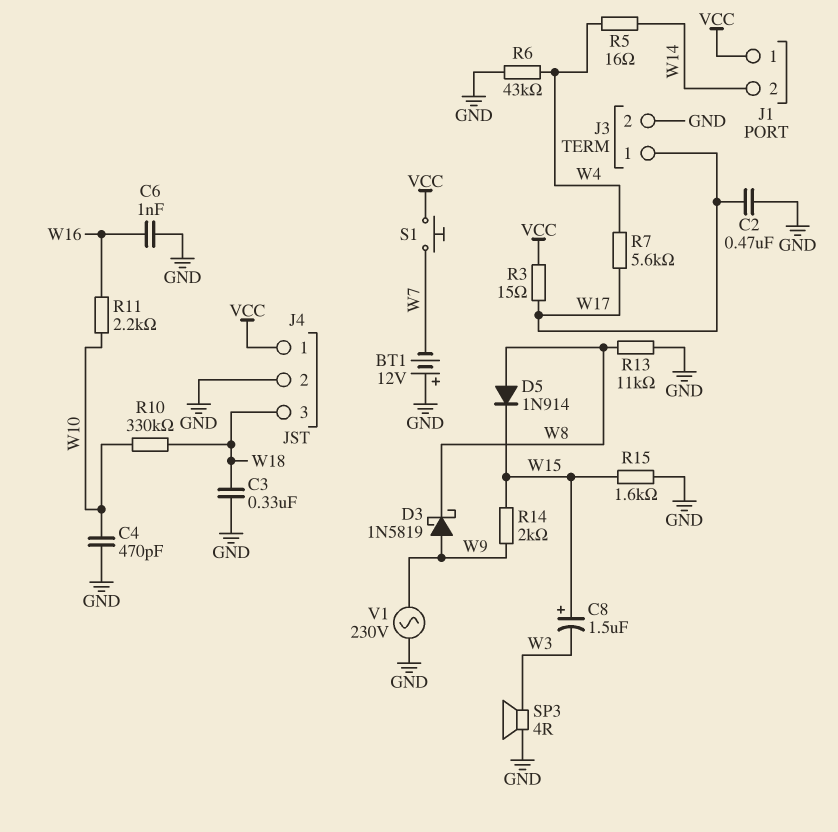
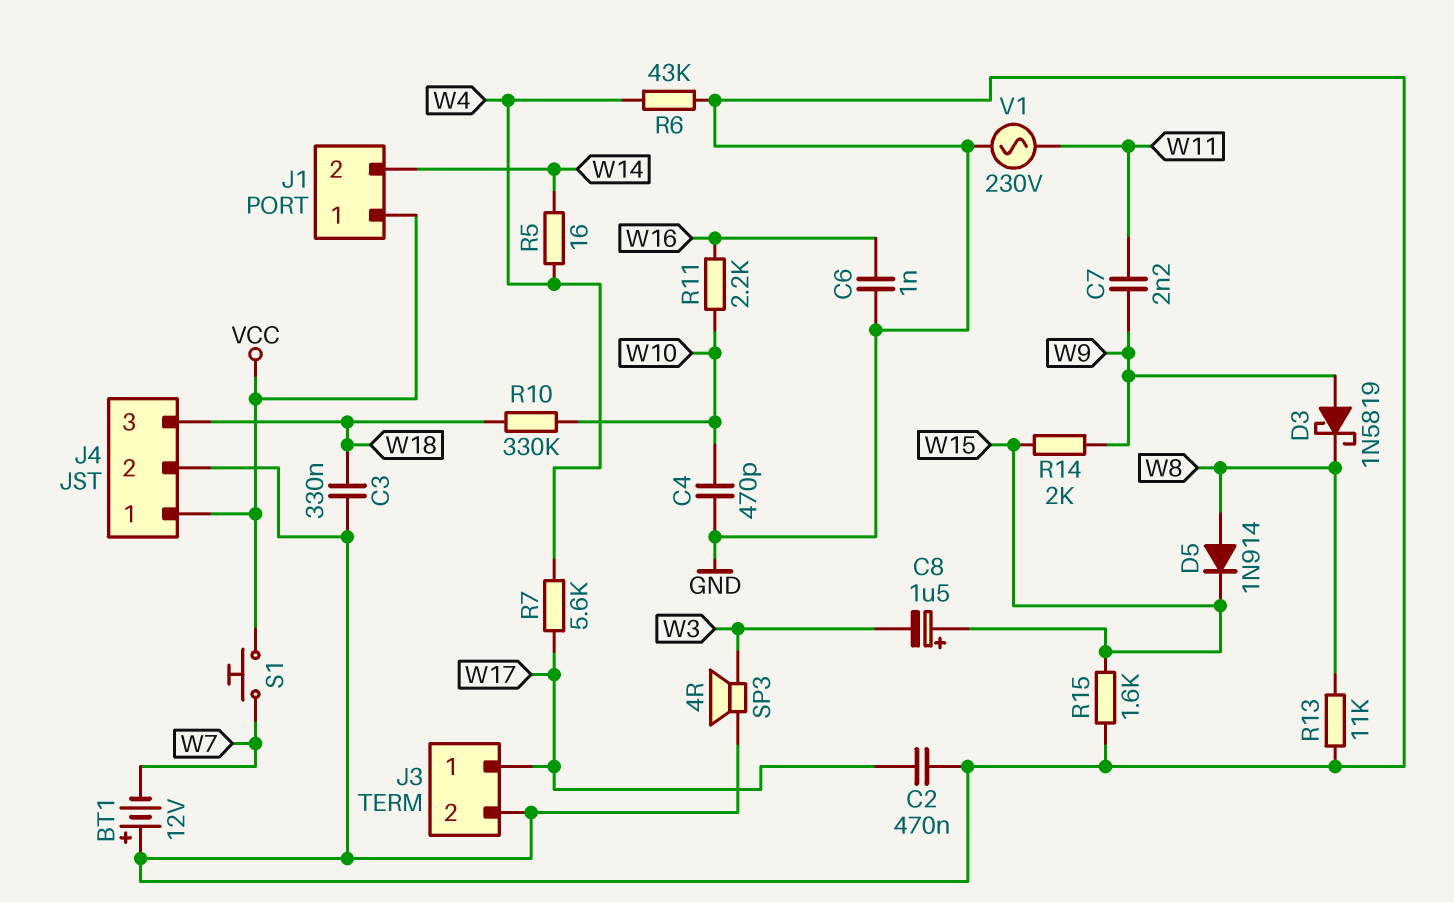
C7: none -> 2.2nF (W9, W11)
R3: 15 (VCC, W17) -> none
V1: AC 230V (GND, W9) -> AC 230V (GND, W11)

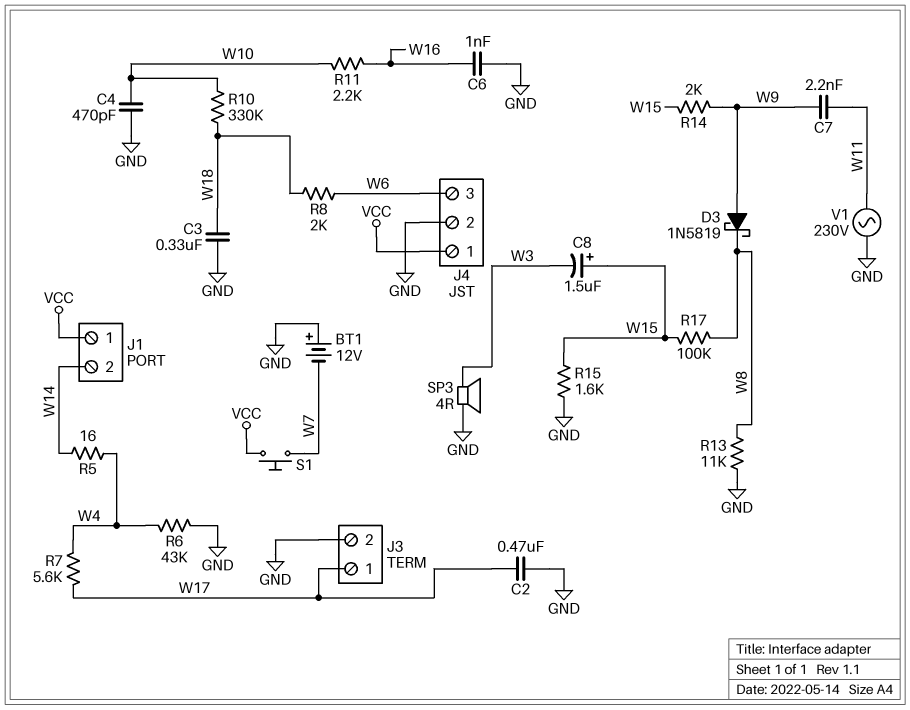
D5: diode 1N914 (A W8, K W15) -> none
J4 pin 3: W18 -> W6
R8: none -> 2k (W6, W18)
R17: none -> 100k (W8, W15)

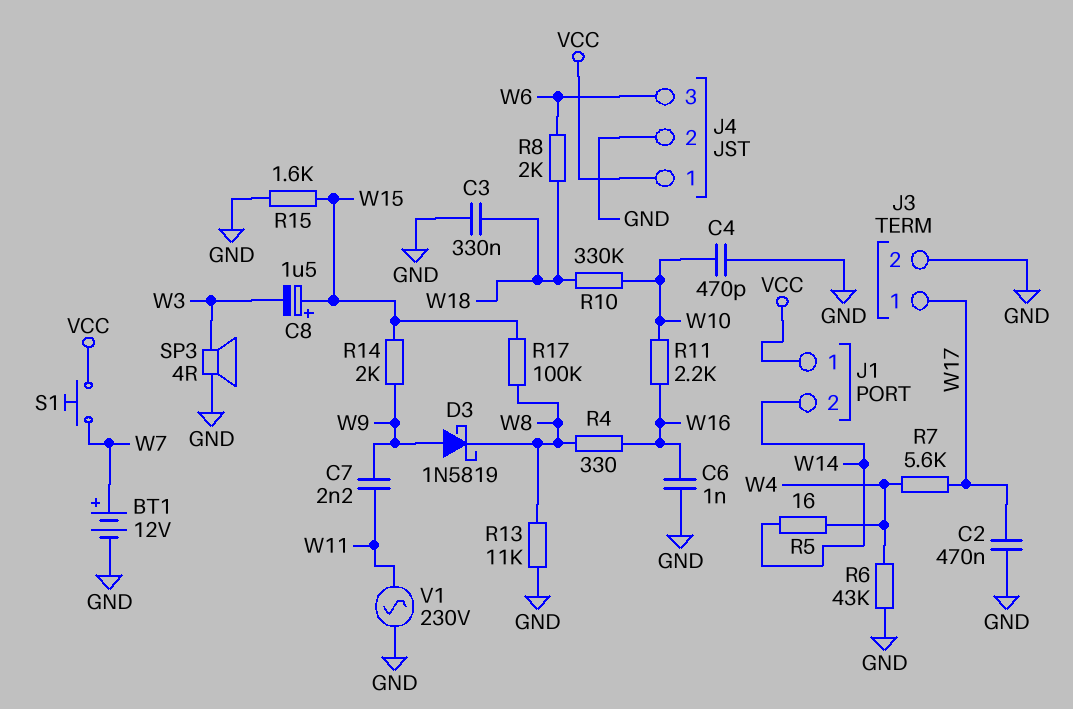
BT1: 12V (plus GND, minus W7) -> 12V (plus W7, minus GND)
R4: none -> 330 (W8, W16)

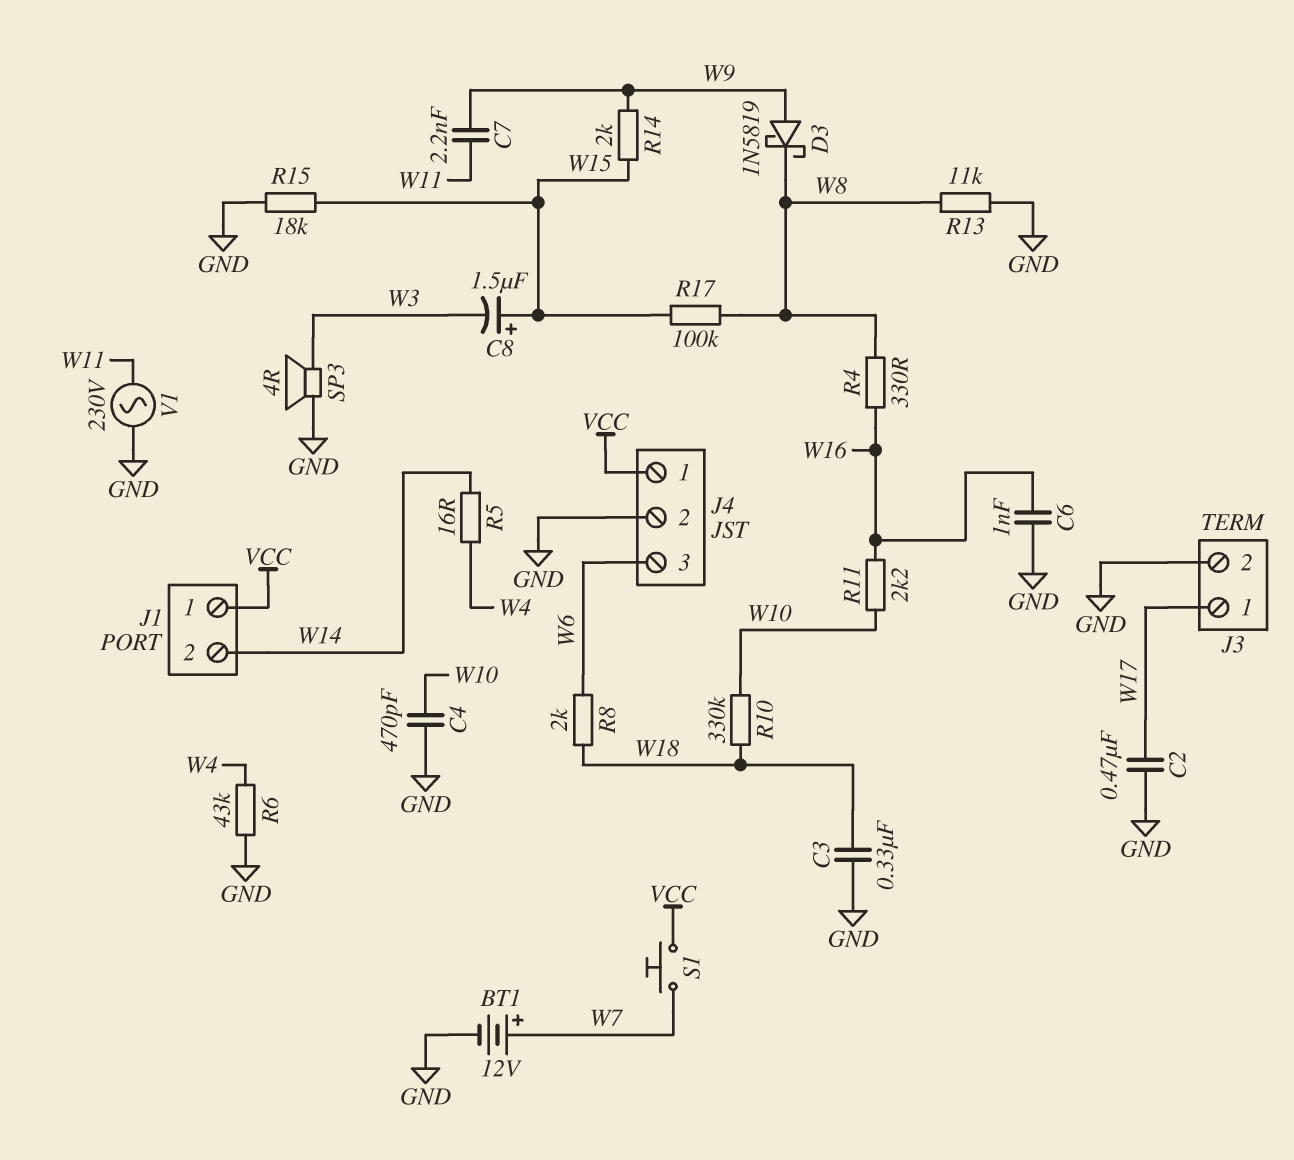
R7: 5.6k (W4, W17) -> none
R15: 1.6k (GND, W15) -> 18k (GND, W15)

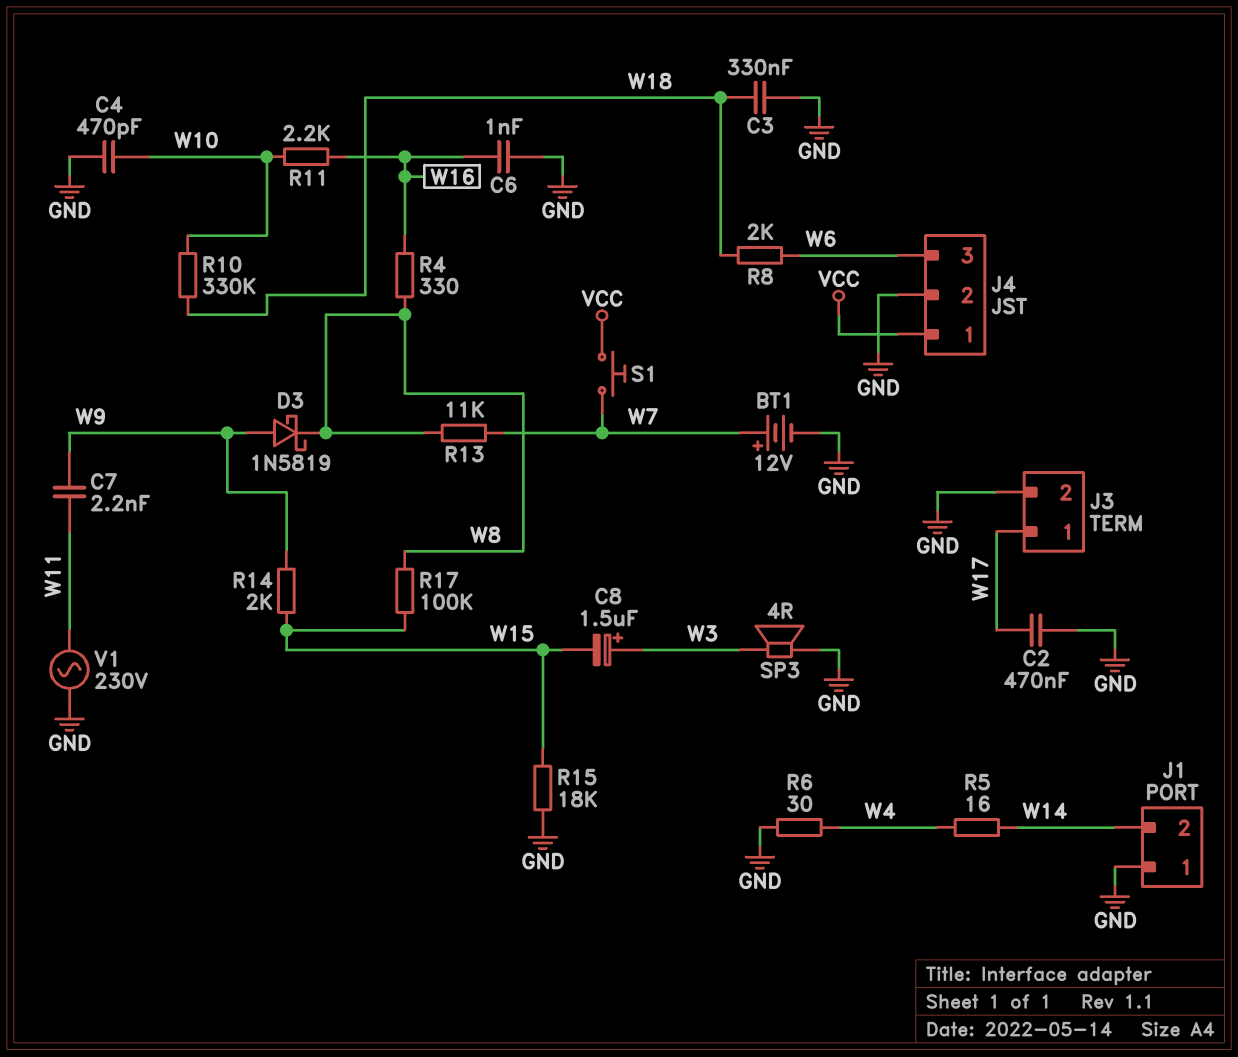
C8: 1.5uF (plus W15, minus W3) -> 1.5uF (plus W3, minus W15)
J1 pin 1: VCC -> GND
R6: 43k (GND, W4) -> 30 (GND, W4)
R13: 11k (GND, W8) -> 11k (W7, W8)

